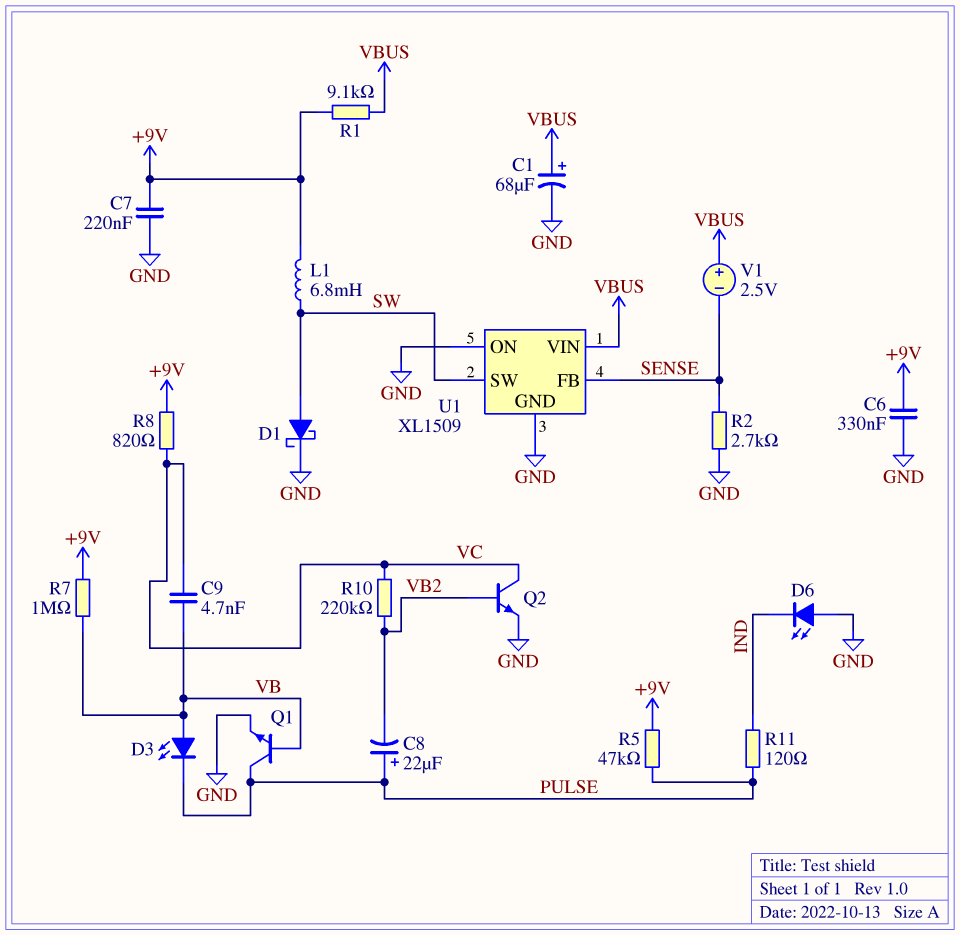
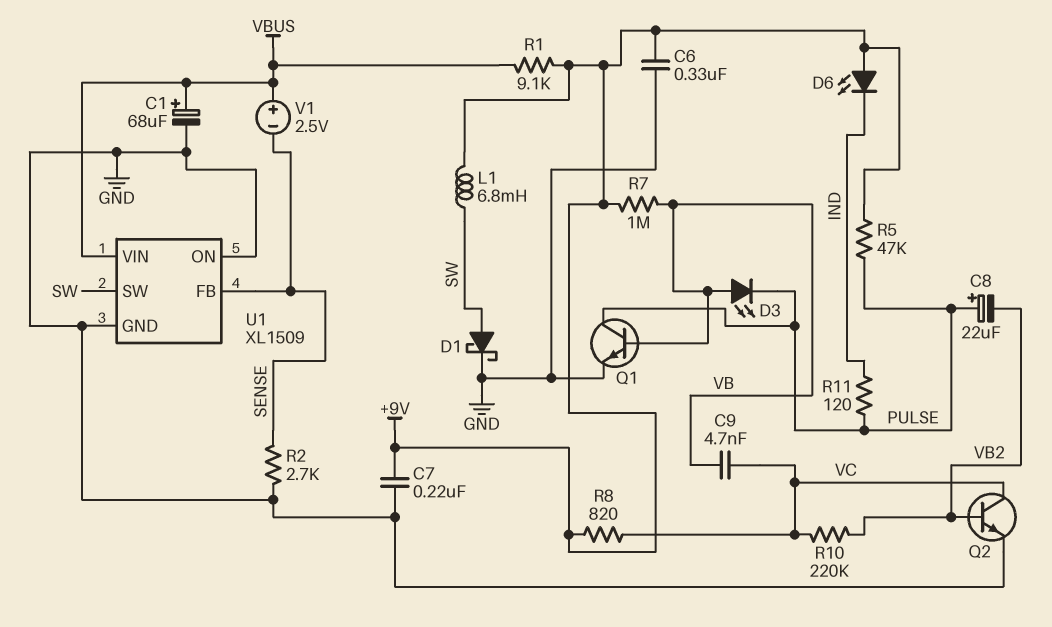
D6: LED (A GND, K IND) -> LED (A +9V, K IND)

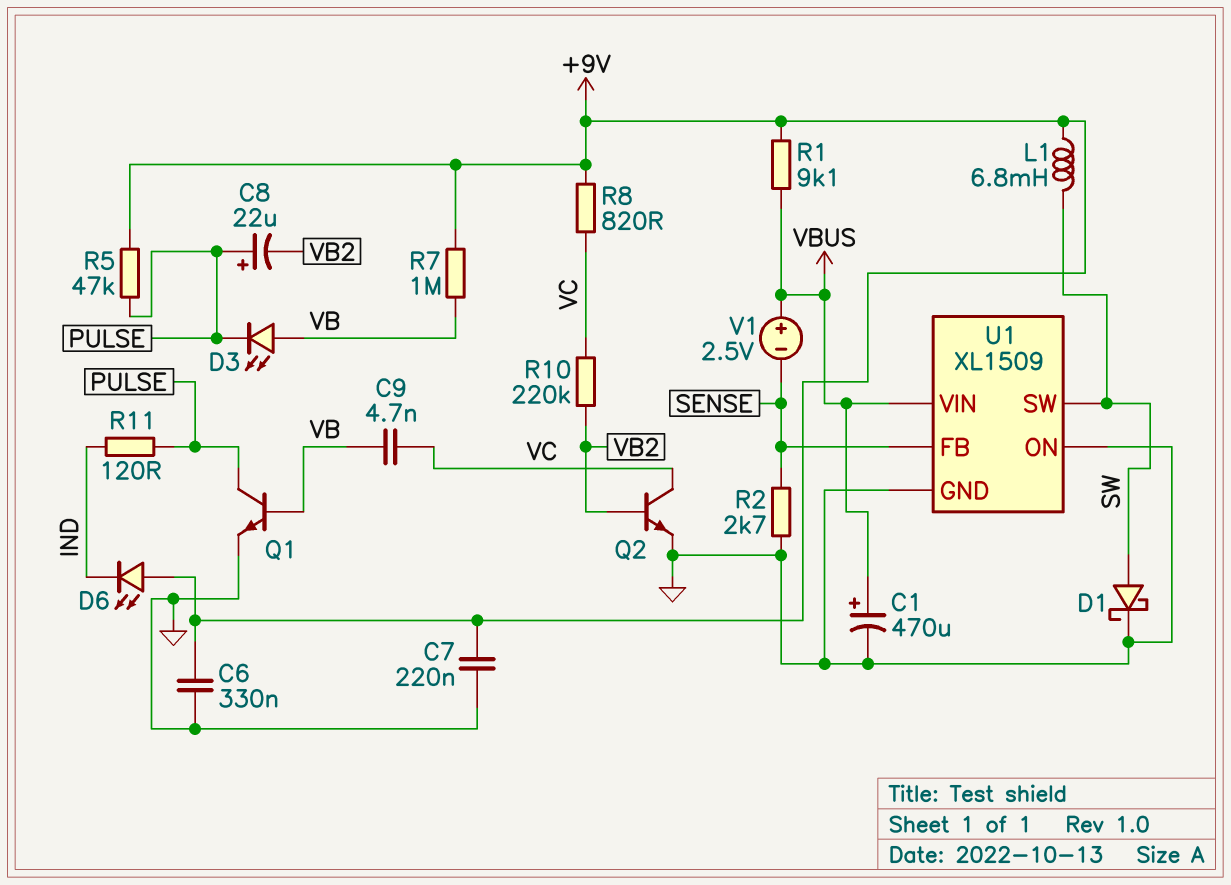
C1: 68uF (plus VBUS, minus GND) -> 470uF (plus VBUS, minus GND)

